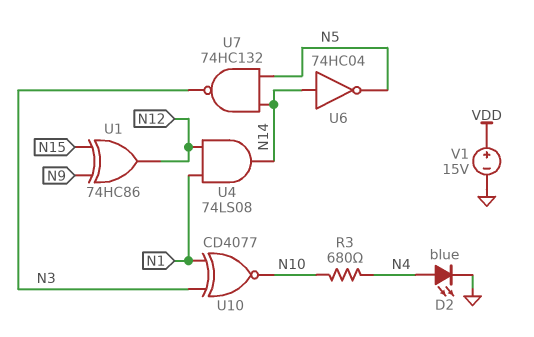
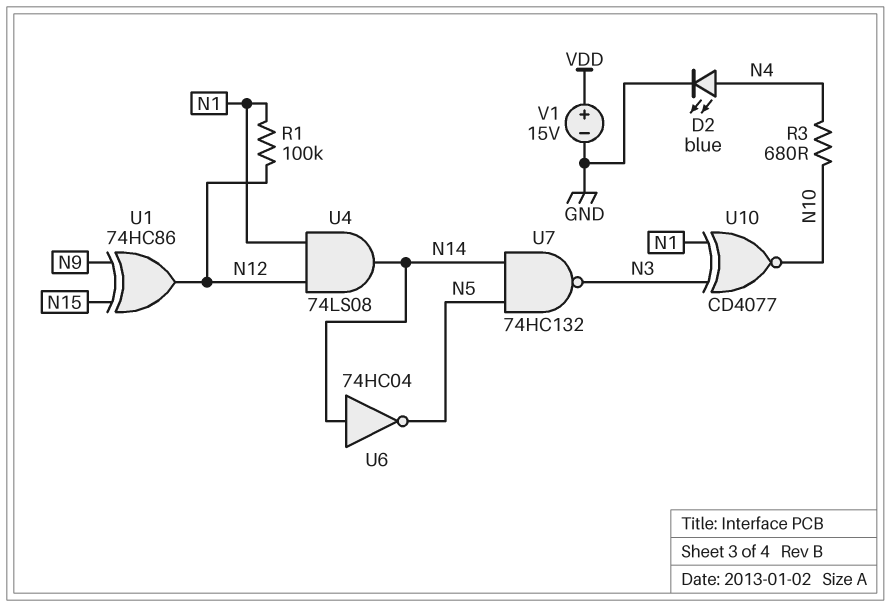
R1: none -> 100k (N1, N12)

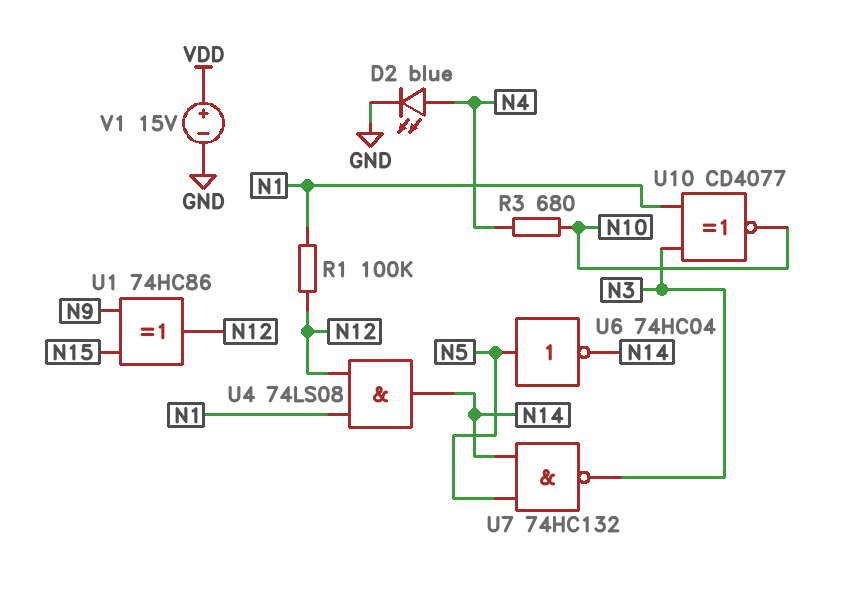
U6: NOT 74HC04 (in N14, out N5) -> NOT 74HC04 (in N5, out N14)

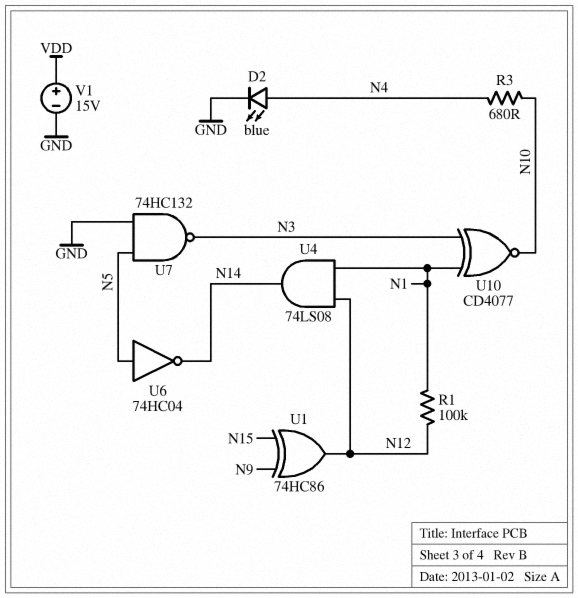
U7: NAND 74HC132 (in N5, in N14, out N3) -> NAND 74HC132 (in GND, in N5, out N3)

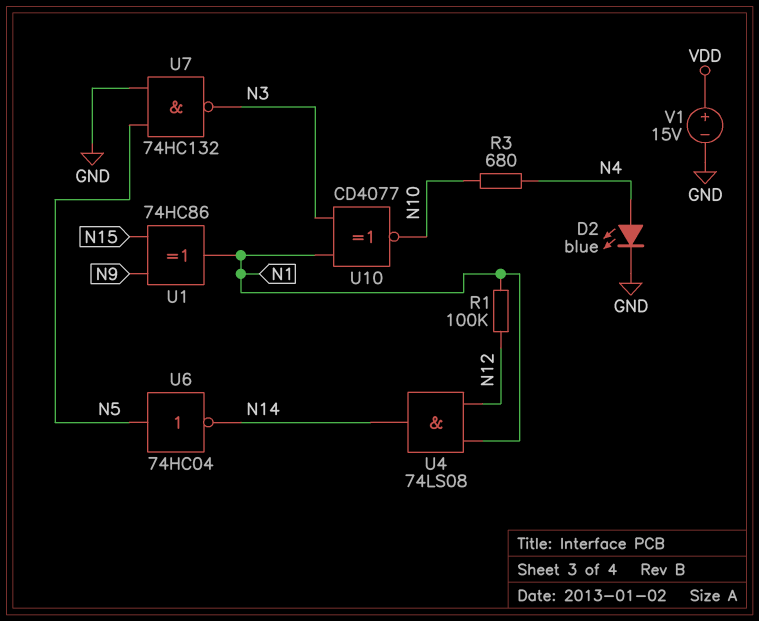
U1: XOR 74HC86 (in N9, in N15, out N12) -> XOR 74HC86 (in N9, in N15, out N1)

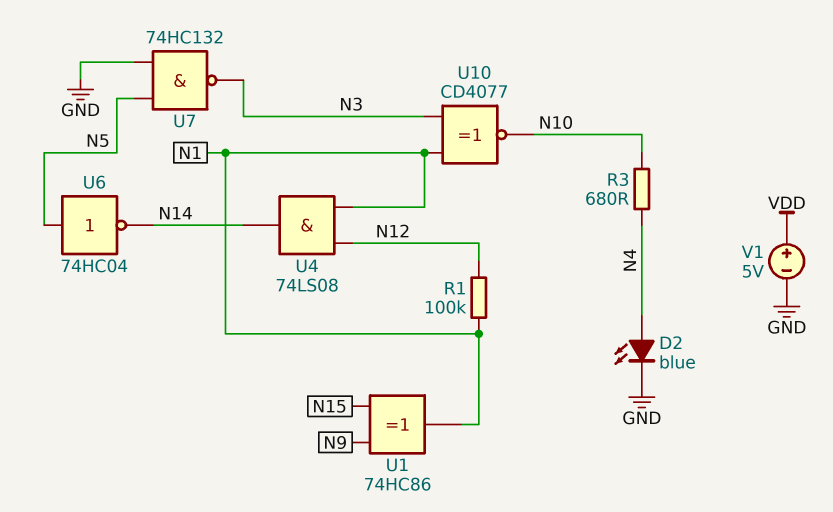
V1: 15V (plus VDD, minus GND) -> 5V (plus VDD, minus GND)

